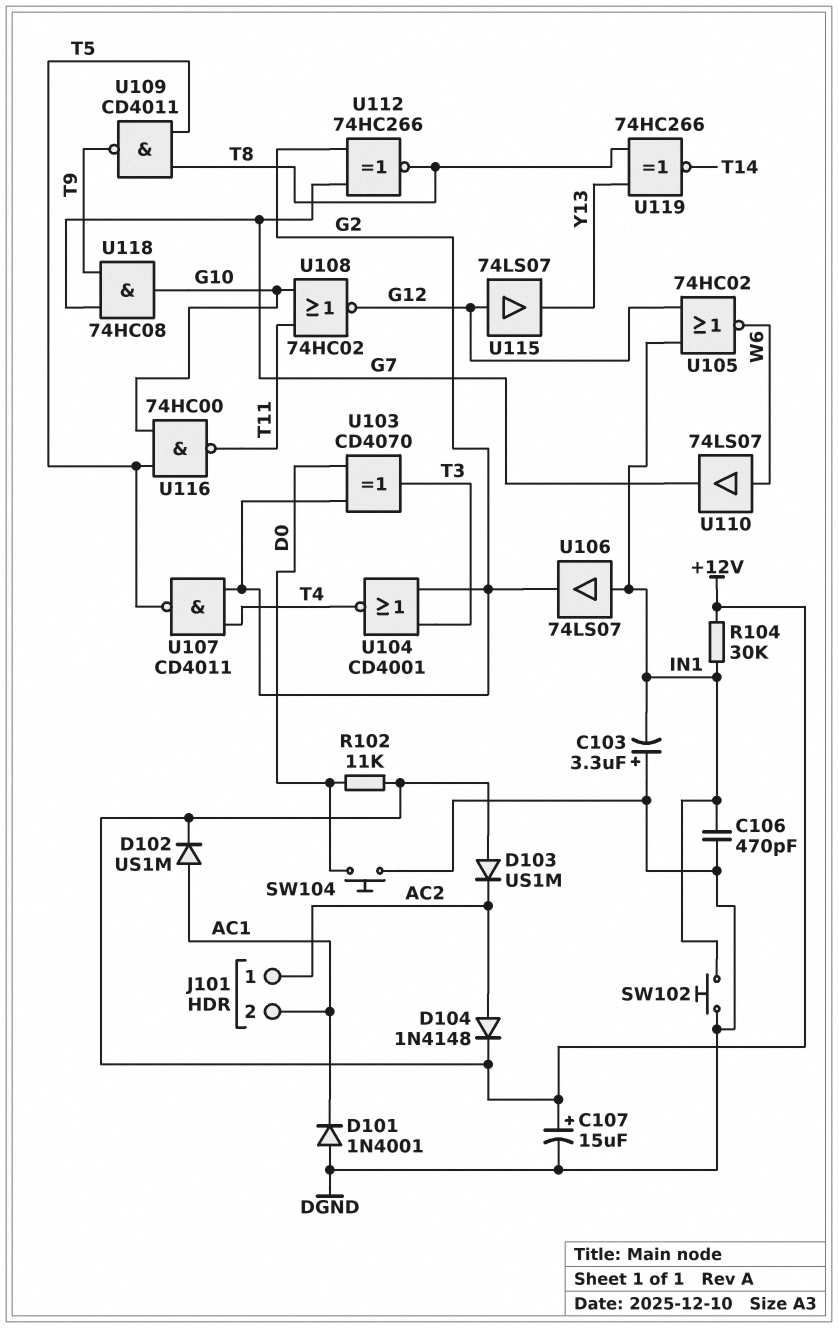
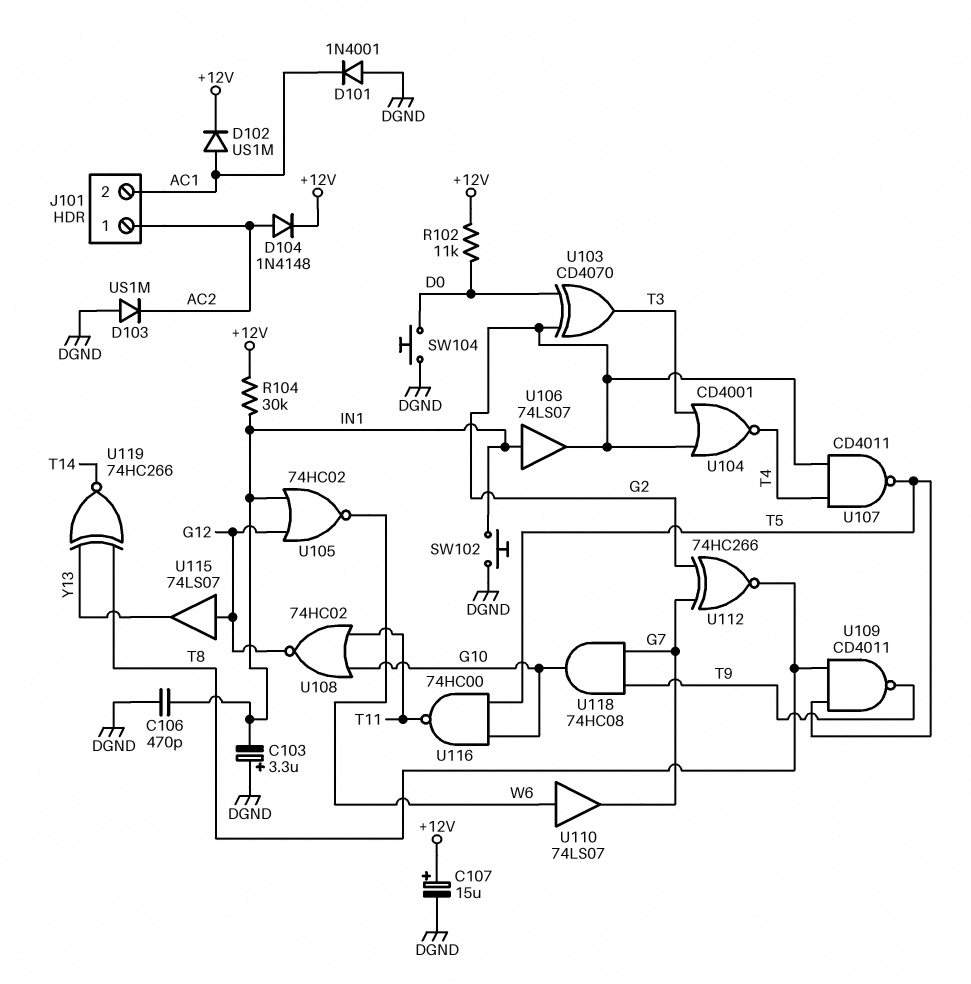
D103: diode US1M (A +12V, K AC2) -> diode US1M (A DGND, K AC2)

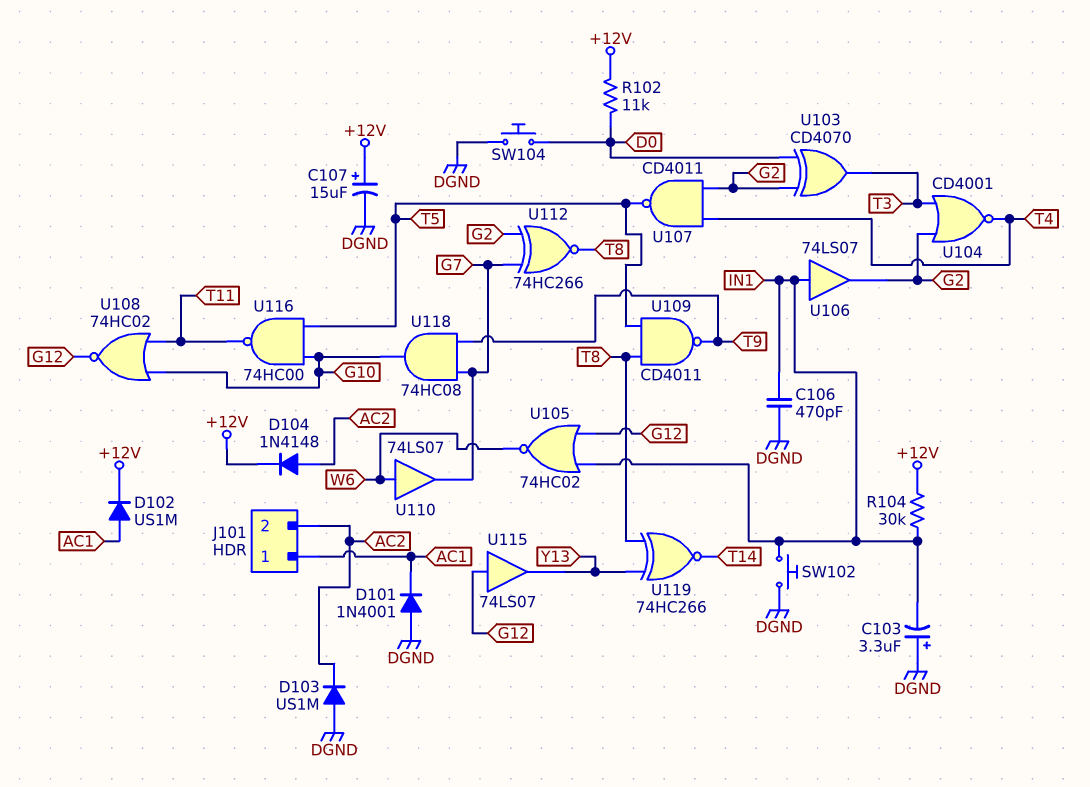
J101 pin 1: AC2 -> AC1
J101 pin 2: AC1 -> AC2

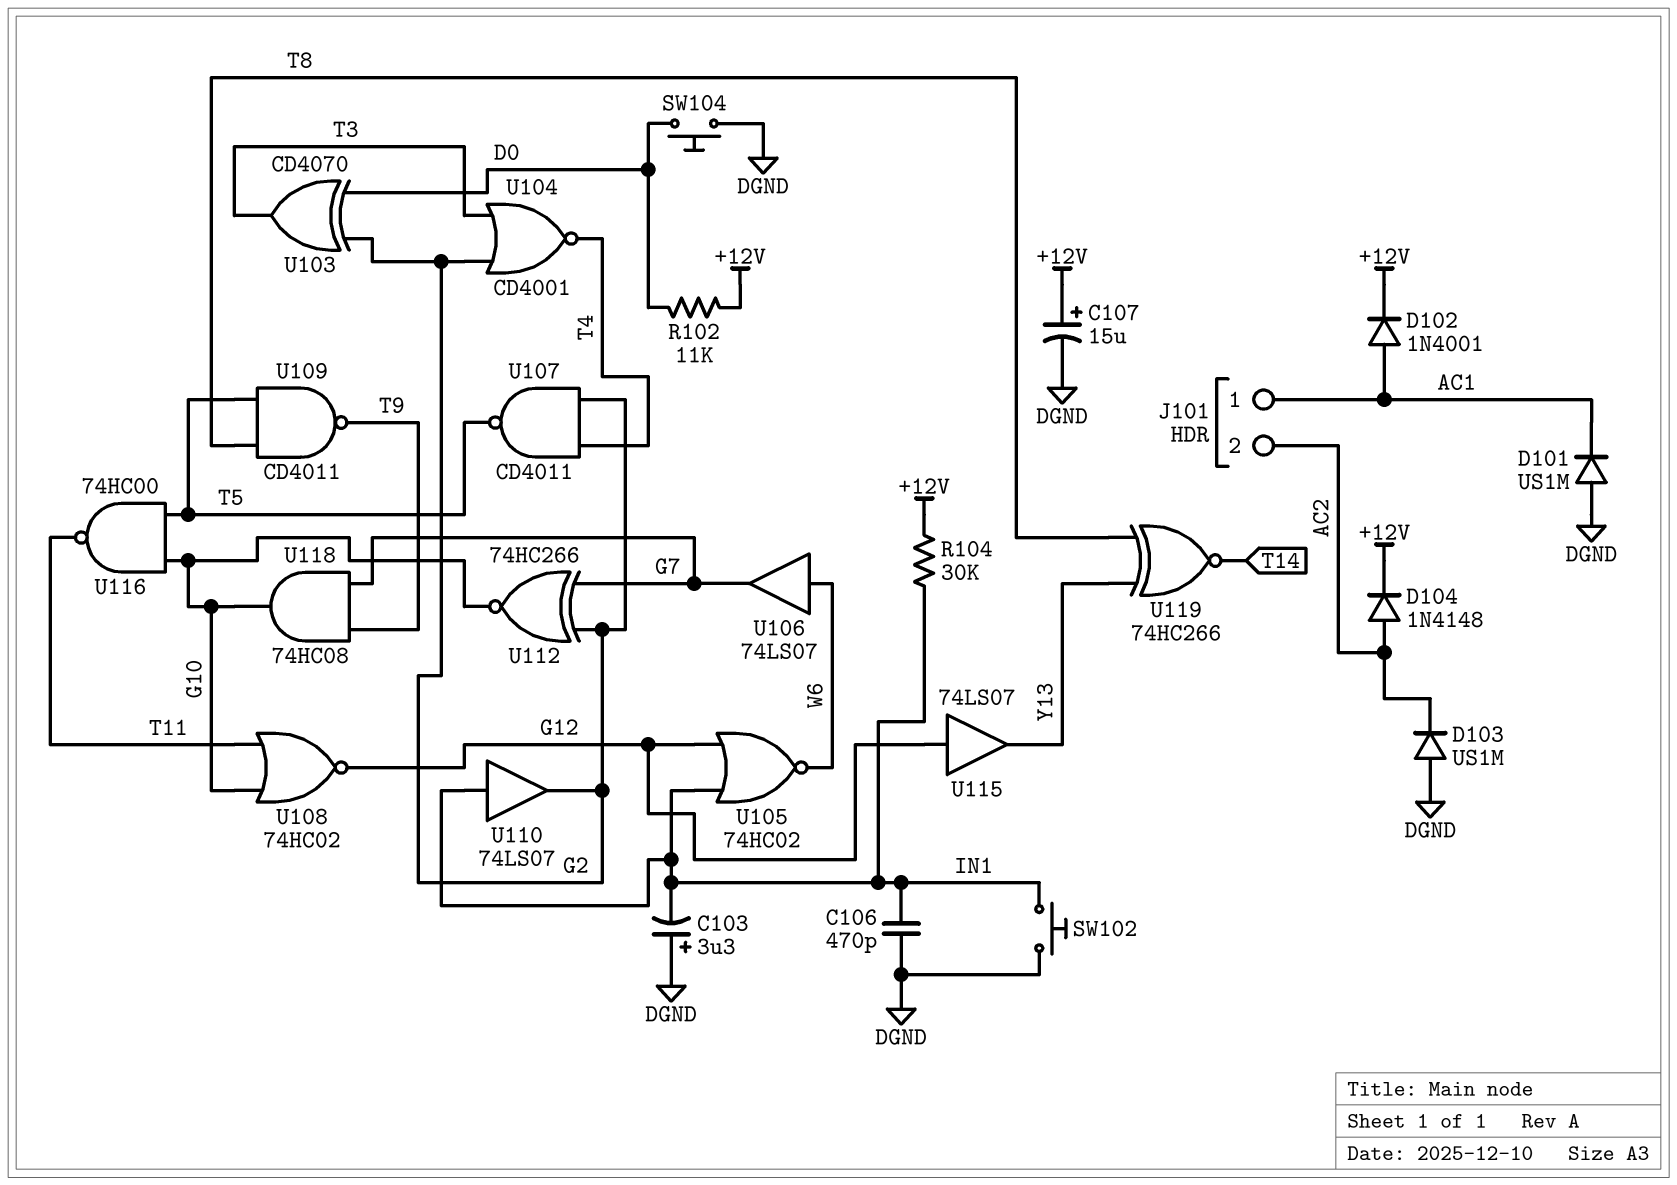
D101: diode 1N4001 (A DGND, K AC1) -> diode US1M (A DGND, K AC1)
D102: diode US1M (A AC1, K +12V) -> diode 1N4001 (A AC1, K +12V)
U106: buffer 74LS07 (in IN1, out G2) -> buffer 74LS07 (in W6, out G7)
U110: buffer 74LS07 (in W6, out G7) -> buffer 74LS07 (in IN1, out G2)
U112: XNOR 74HC266 (in G2, in G7, out T8) -> XNOR 74HC266 (in G2, in G7, out G10)

